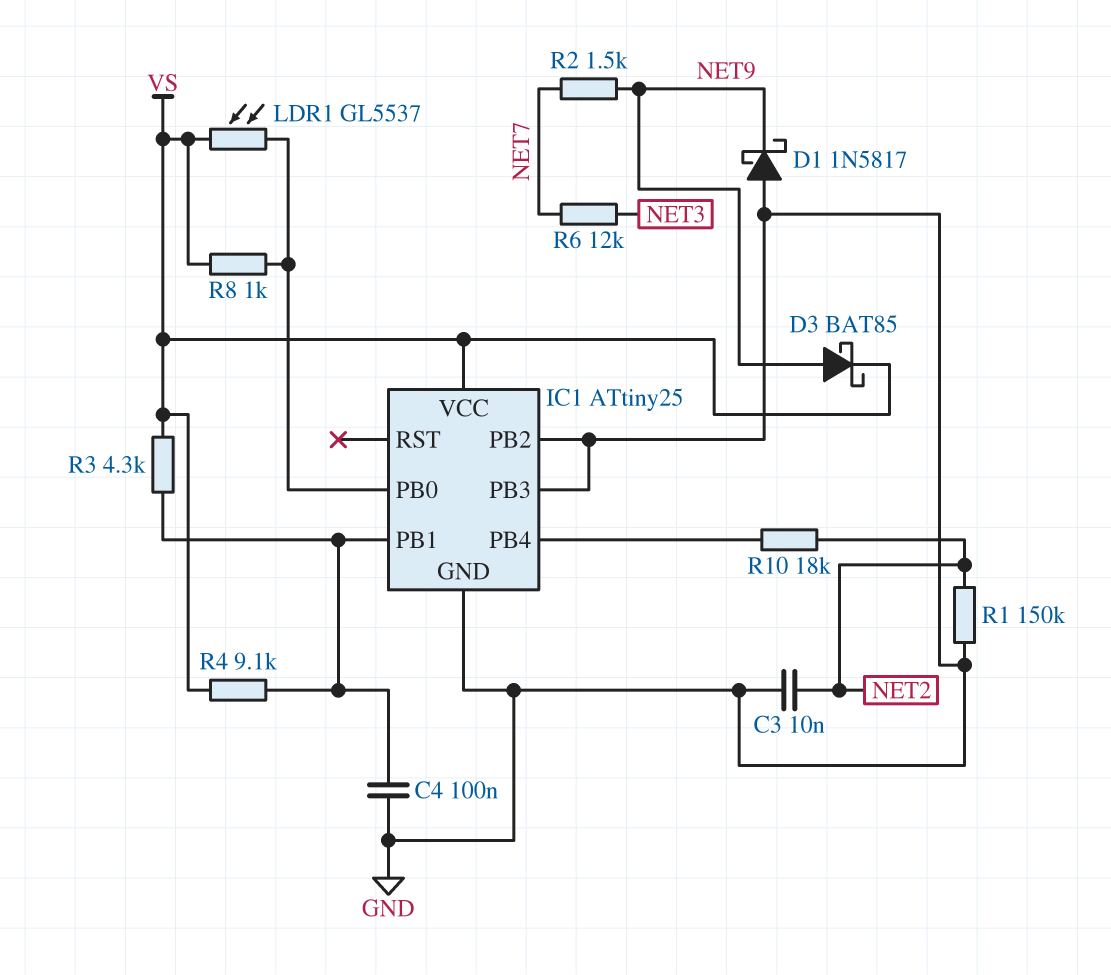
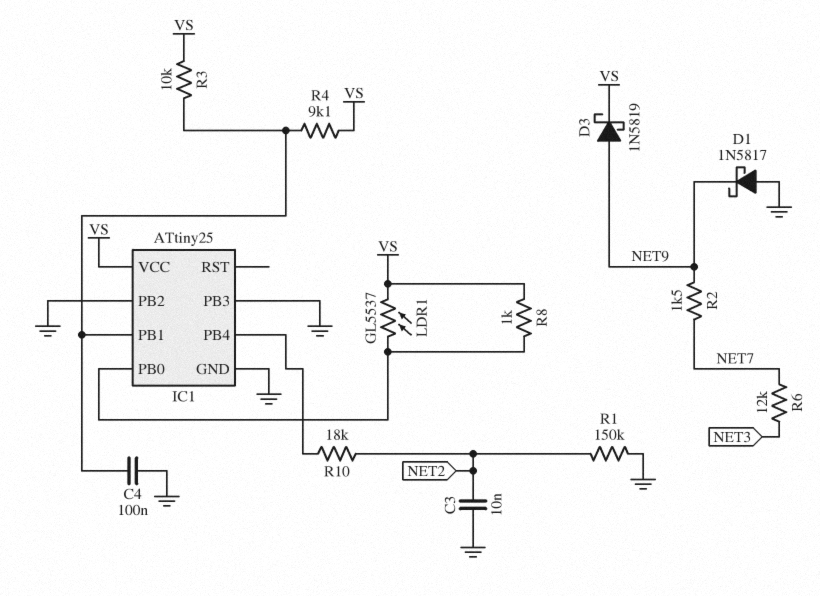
D3: schottky BAT85 (A NET9, K VS) -> schottky 1N5819 (A NET9, K VS)
R3: 4.3k (IC1/PB1, VS) -> 10k (IC1/PB1, VS)

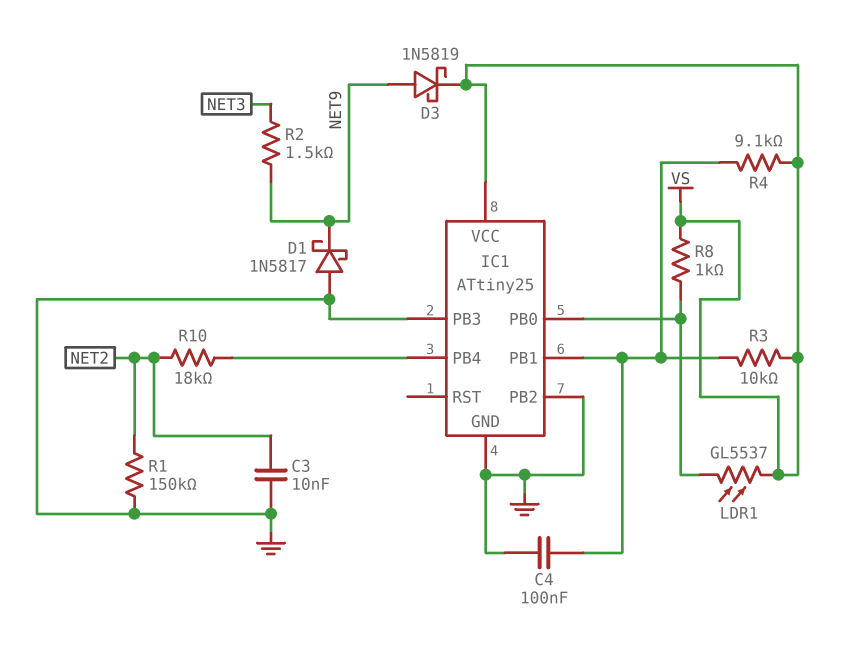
R2: 1.5k (NET7, NET9) -> 1.5k (NET3, NET9)
R6: 12k (NET3, NET7) -> none

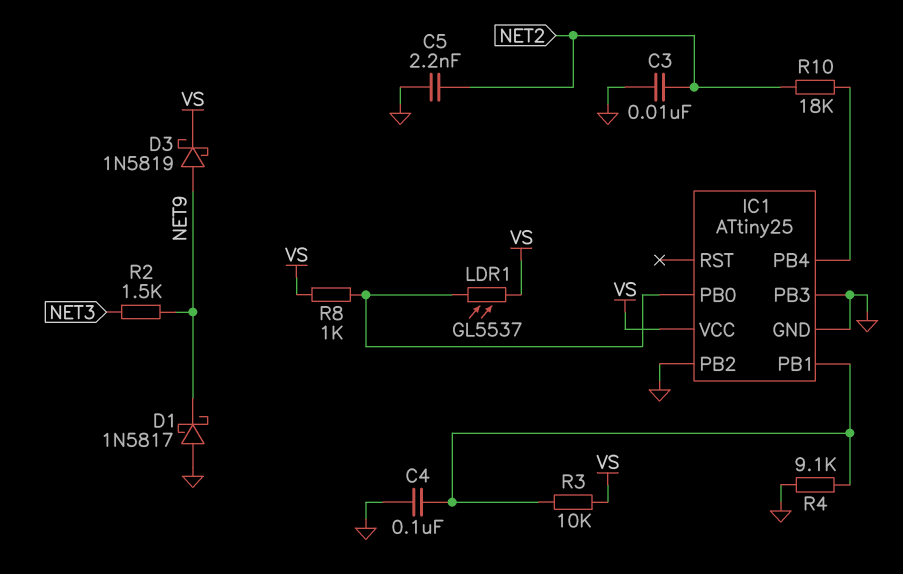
C5: none -> 2.2nF (GND, NET2)
R1: 150k (GND, NET2) -> none
R4: 9.1k (IC1/PB1, VS) -> 9.1k (GND, IC1/PB1)

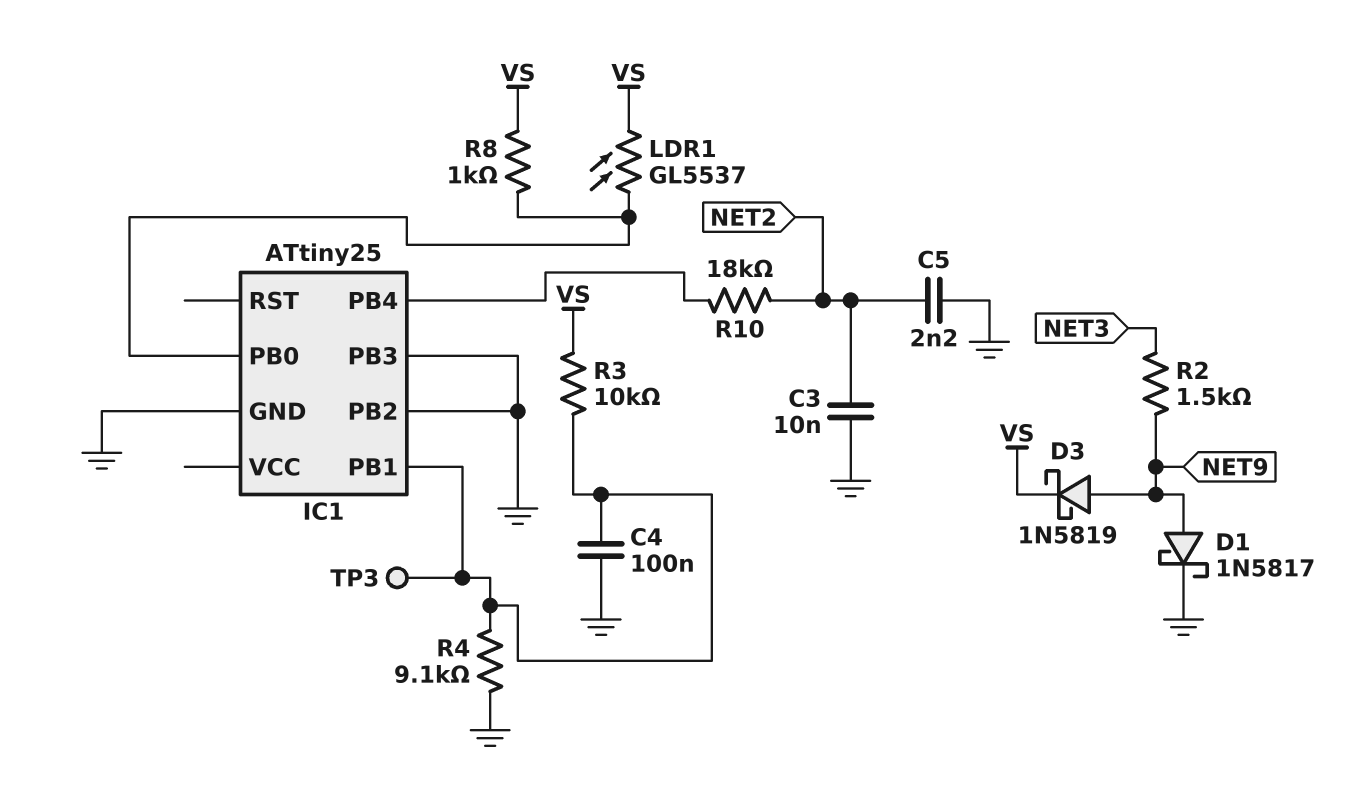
D1: schottky 1N5817 (A GND, K NET9) -> schottky 1N5817 (A NET9, K GND)
IC1 pin VCC: VS -> none
TP3: none -> test point (IC1/PB1)

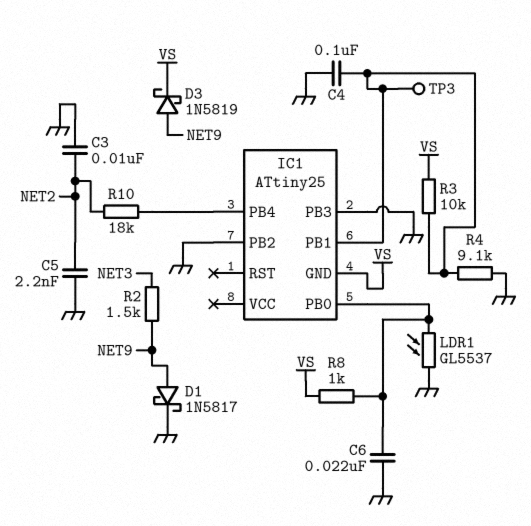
C6: none -> 22nF (GND, IC1/PB0)
IC1 pin GND: GND -> VS
LDR1: GL5537 (IC1/PB0, VS) -> GL5537 (GND, IC1/PB0)

